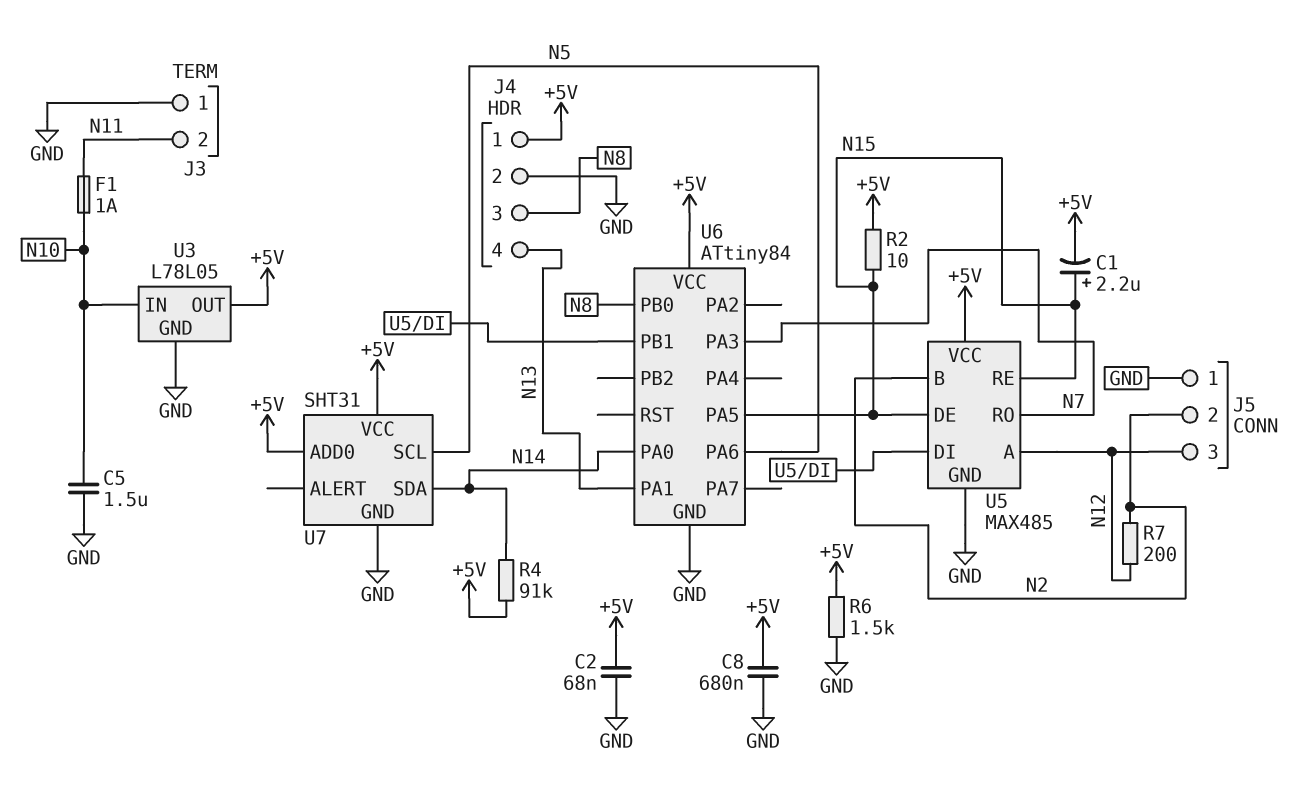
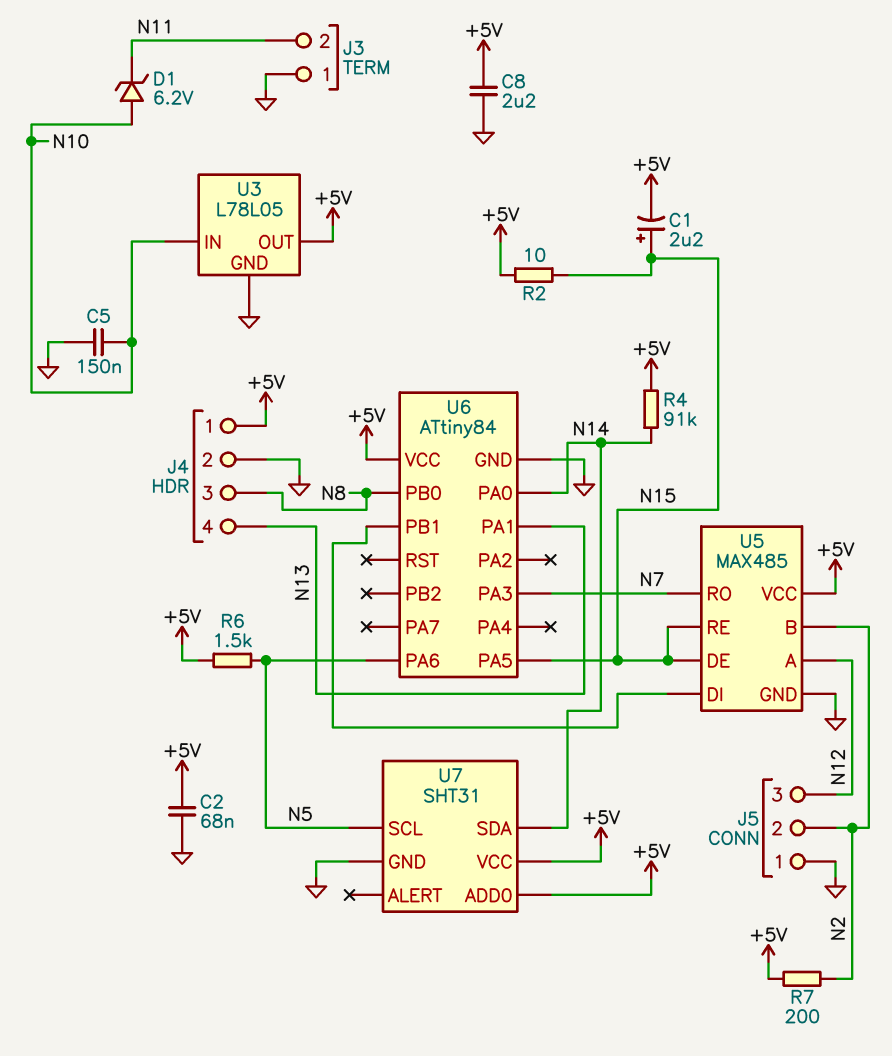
C5: 1.5uF (GND, N10) -> 150nF (GND, N10)
C8: 680nF (+5V, GND) -> 2.2uF (+5V, GND)
D1: none -> zener 6.2V (A N10, K N11)
F1: 1A (N10, N11) -> none
R6: 1.5k (+5V, GND) -> 1.5k (+5V, N5)
R7: 200 (N2, N12) -> 200 (+5V, N2)

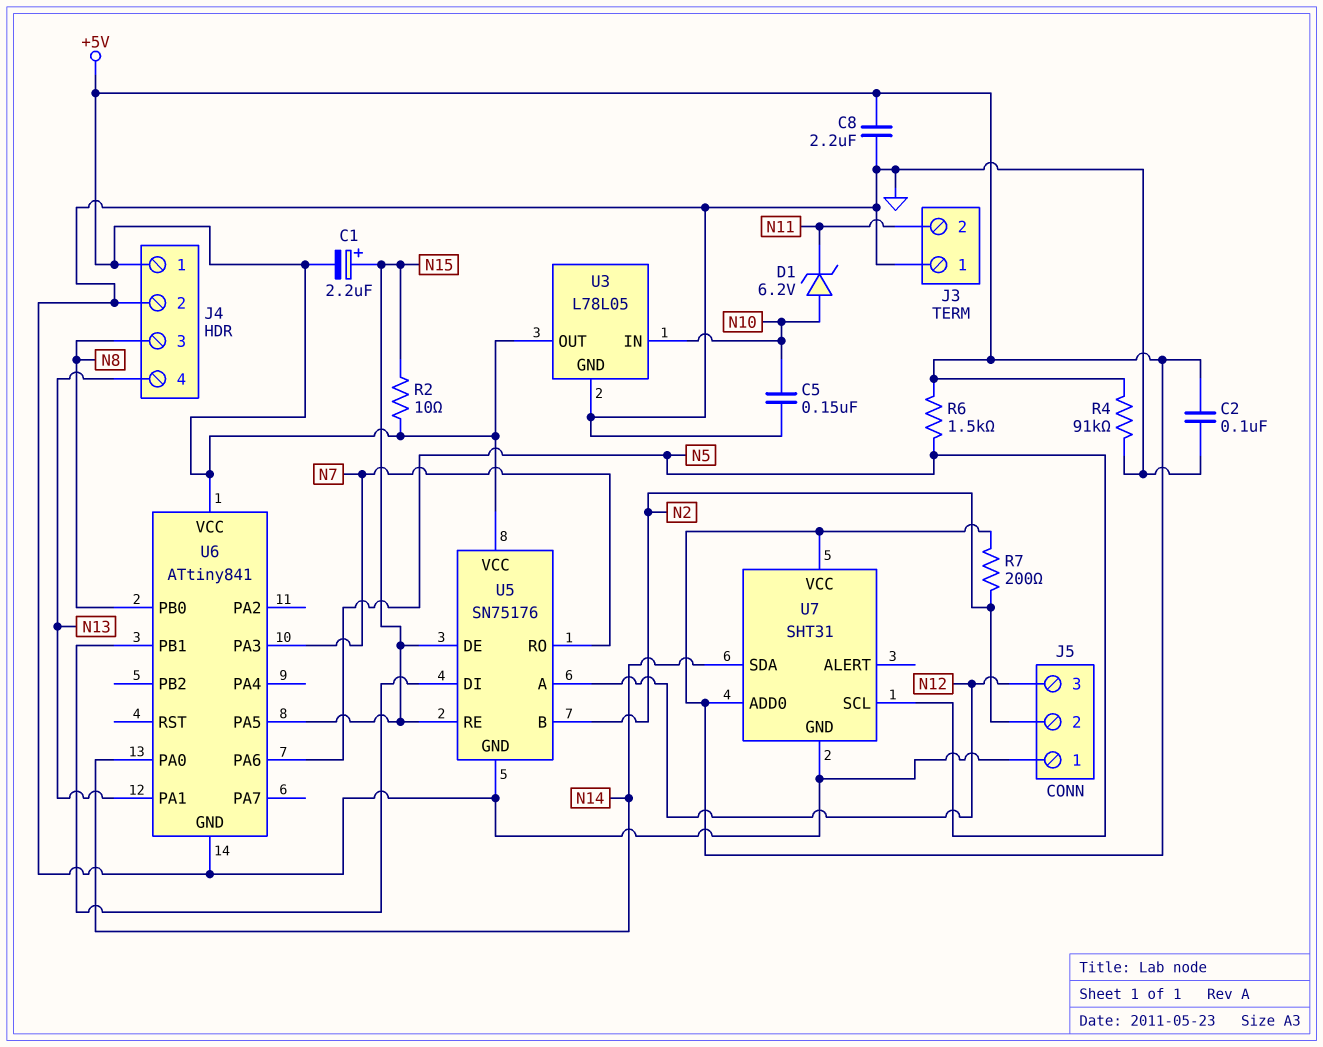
C2: 68nF (+5V, GND) -> 100nF (+5V, GND)
R4: 91k (+5V, N14) -> 91k (+5V, GND)
U5: MAX485 -> SN75176
U6: ATtiny84 -> ATtiny841

